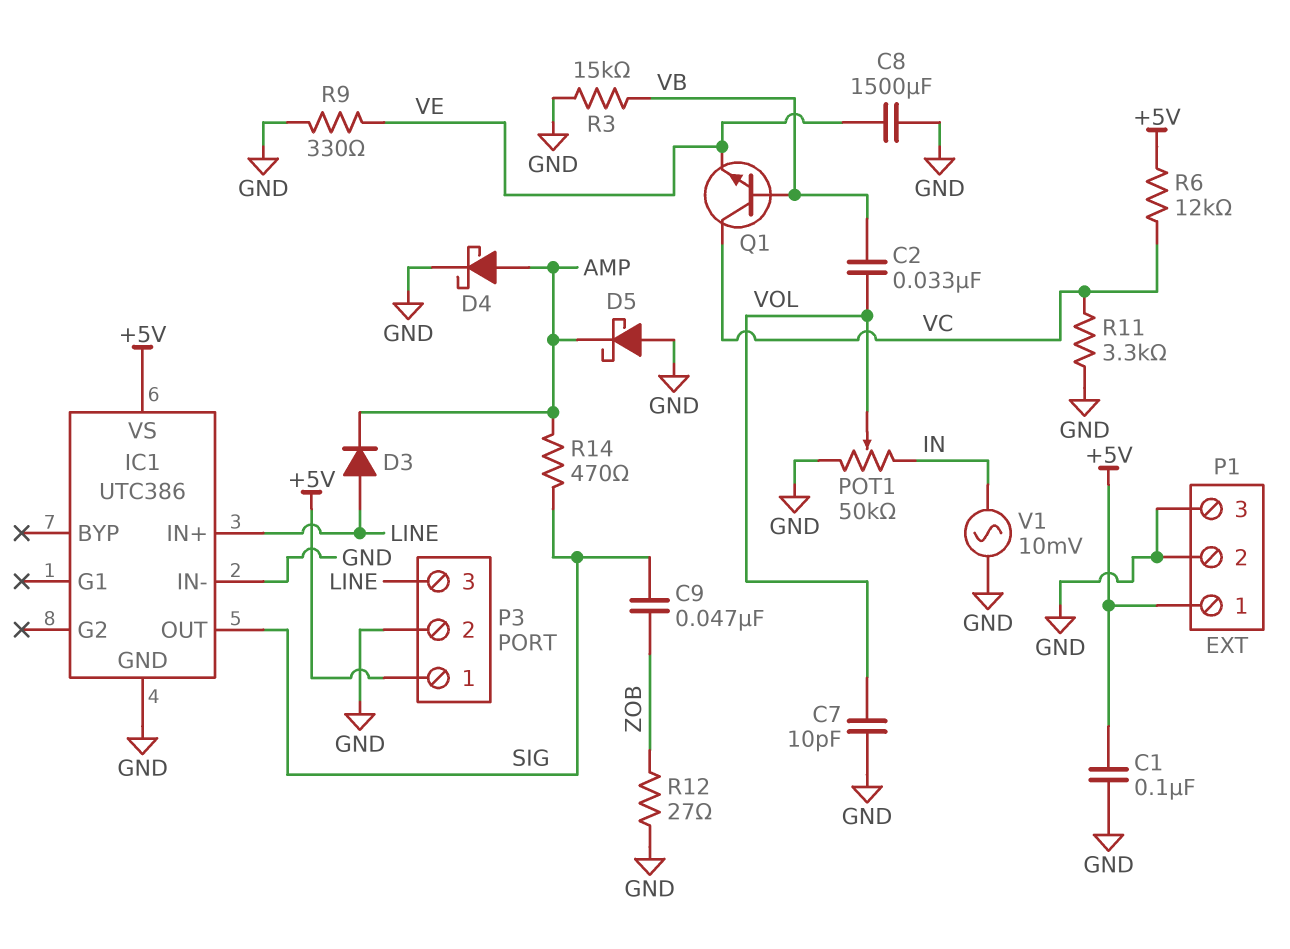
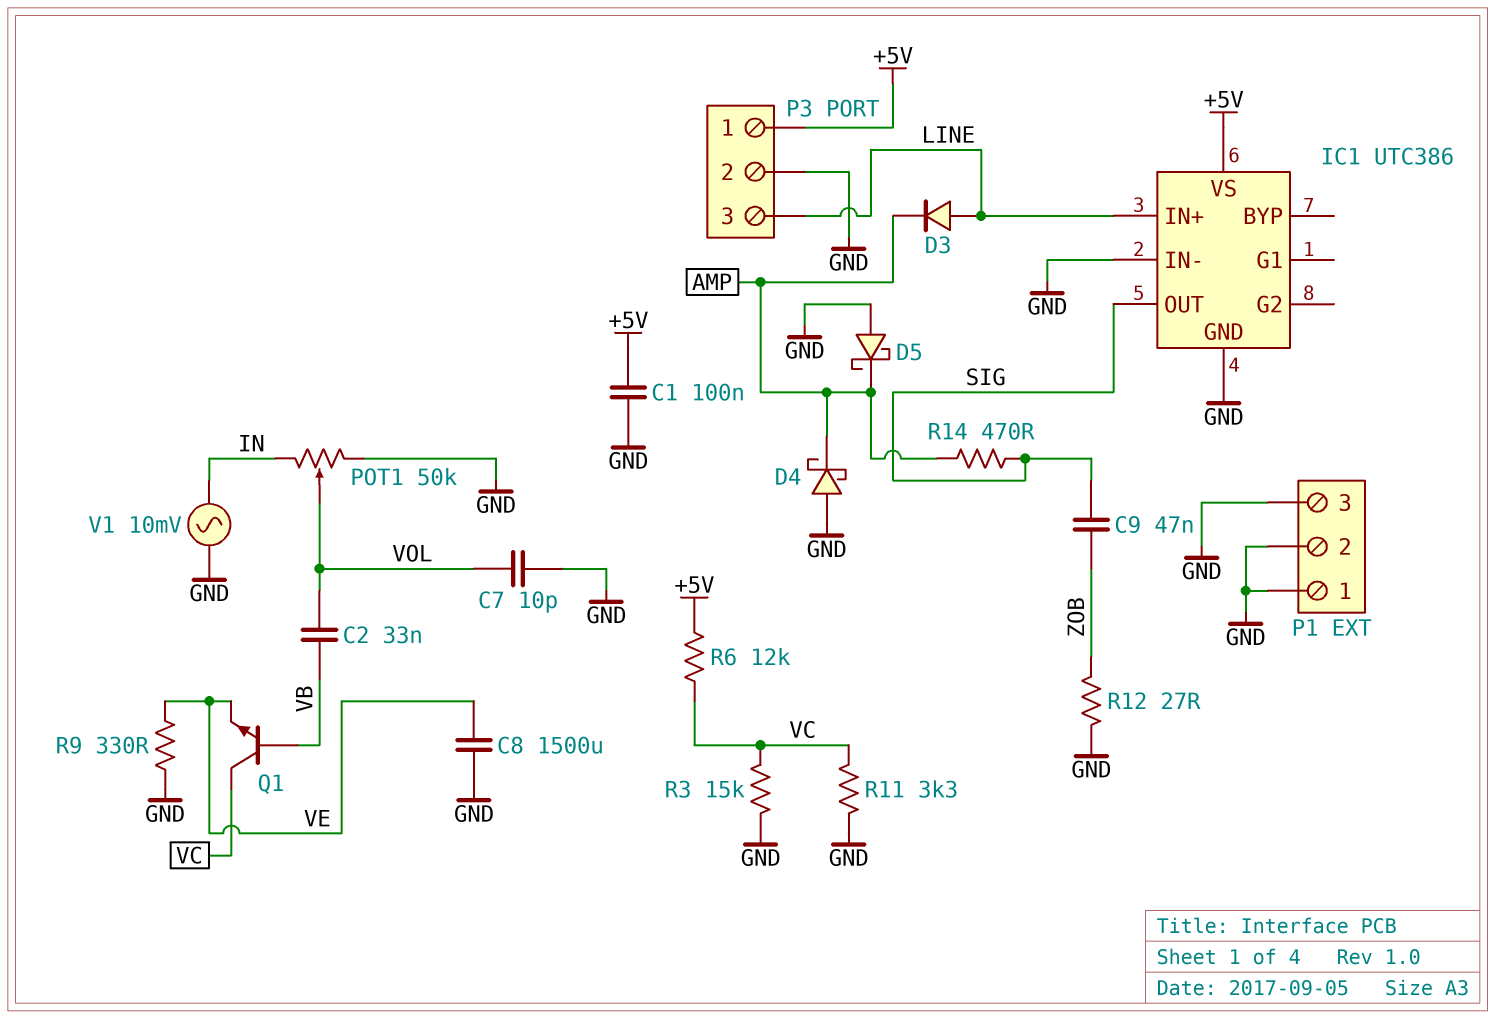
D4: schottky (A AMP, K GND) -> schottky (A GND, K AMP)
P1 pin 1: +5V -> GND
R3: 15k (GND, VB) -> 15k (GND, VC)

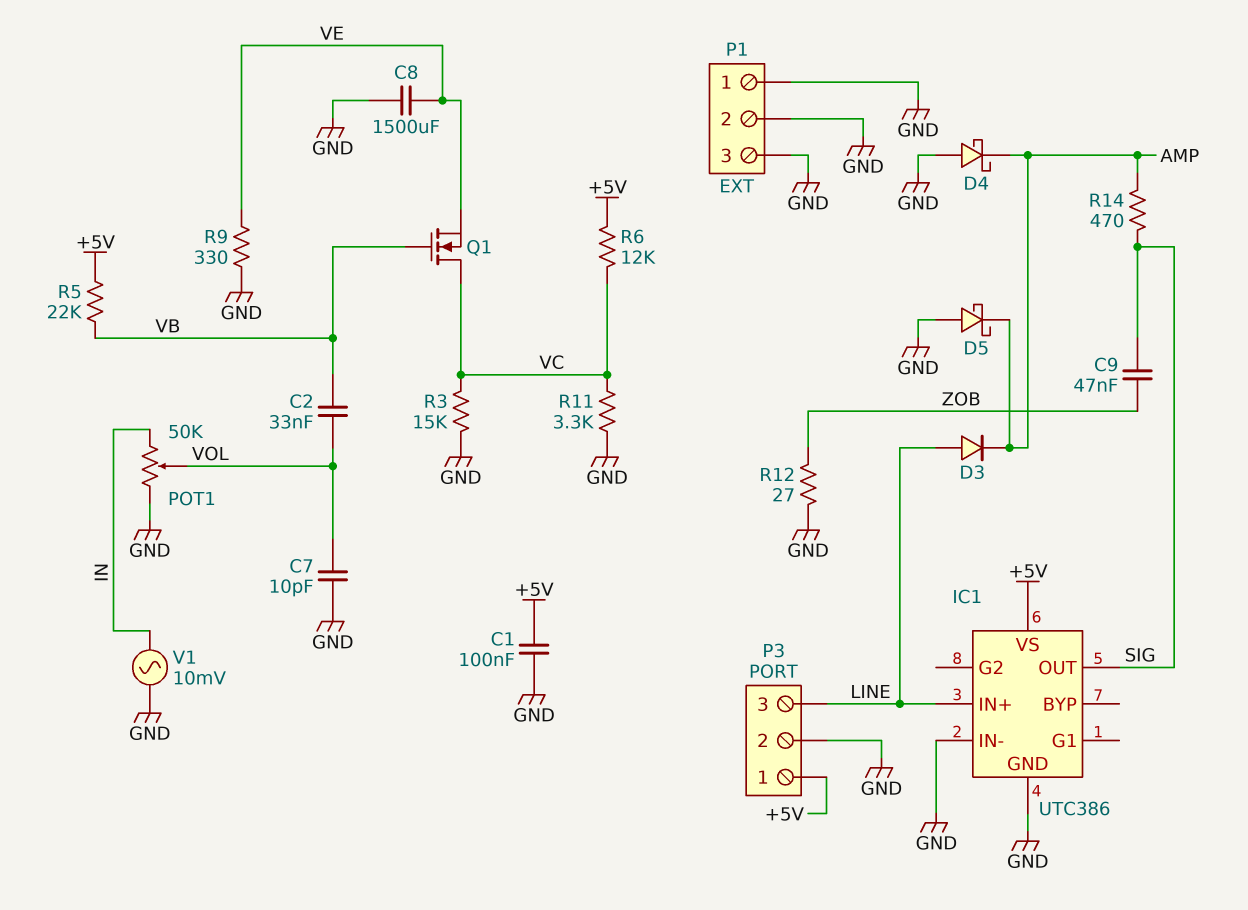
Q1: NPN (B VB, C VC, E VE) -> NMOS (G VB, D VC, S VE)
R5: none -> 22k (+5V, VB)

